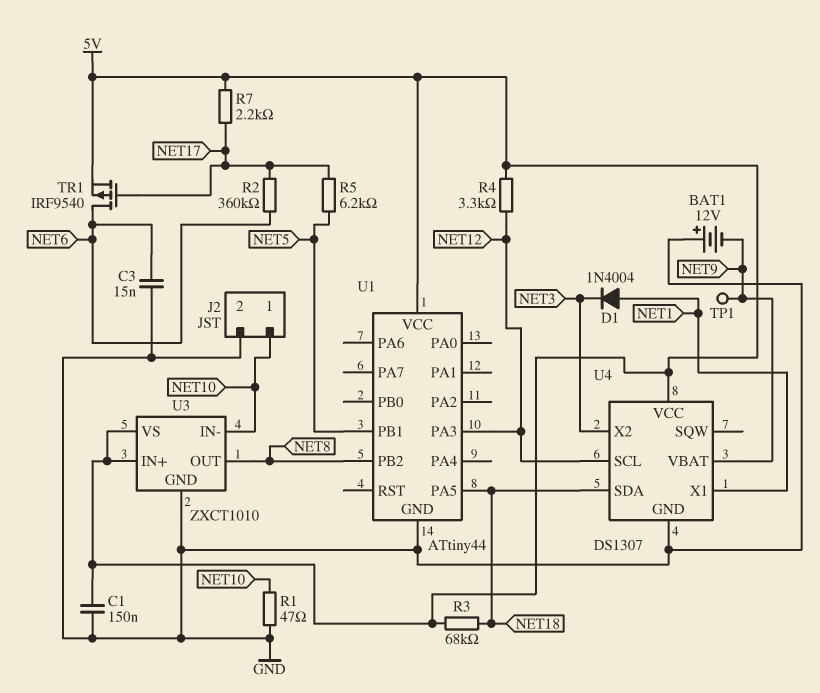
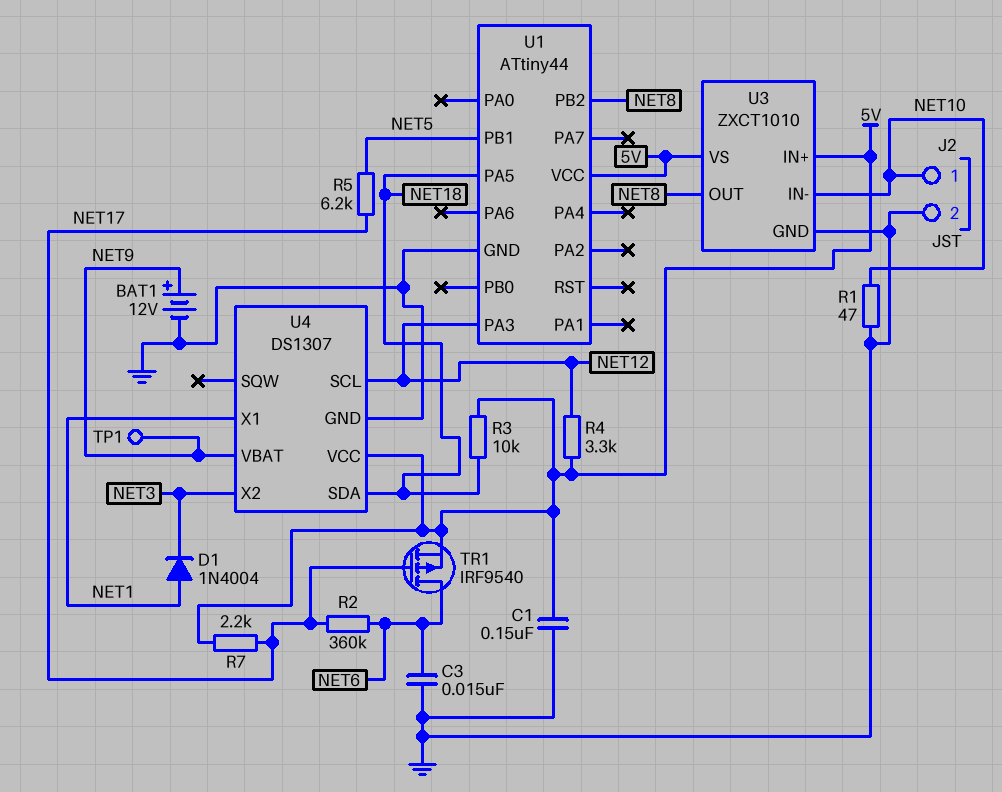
BAT1: 12V (plus GND, minus NET9) -> 12V (plus NET9, minus GND)
R3: 68k (5V, NET18) -> 10k (5V, NET18)

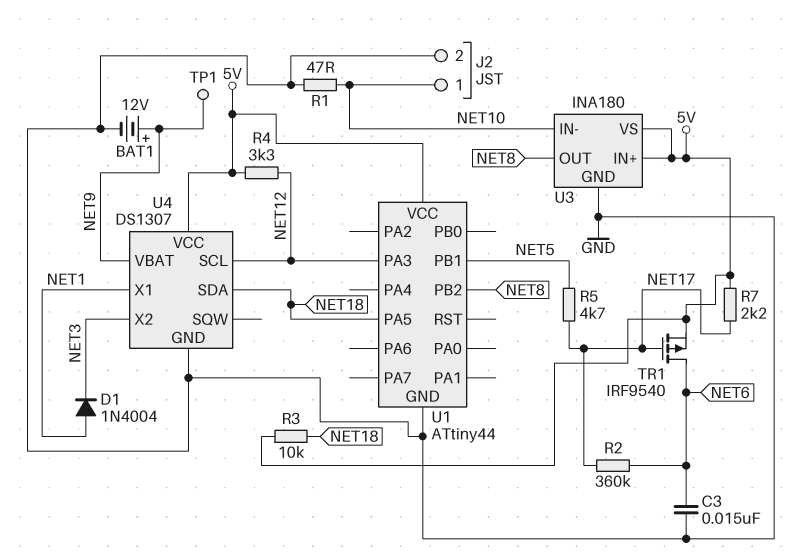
C1: 150nF (5V, GND) -> none
R5: 6.2k (NET5, NET17) -> 4.7k (NET5, NET17)
U3: ZXCT1010 -> INA180

